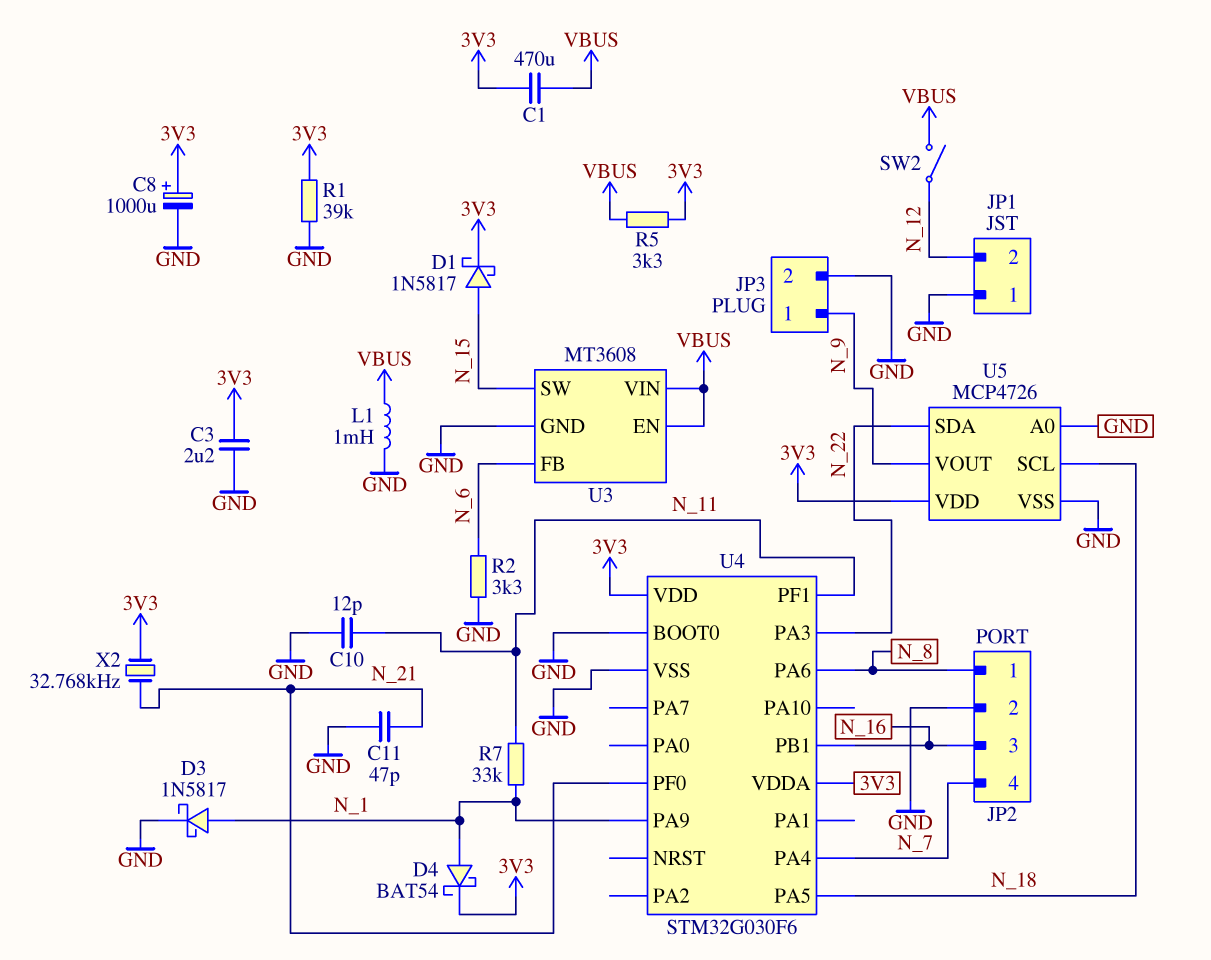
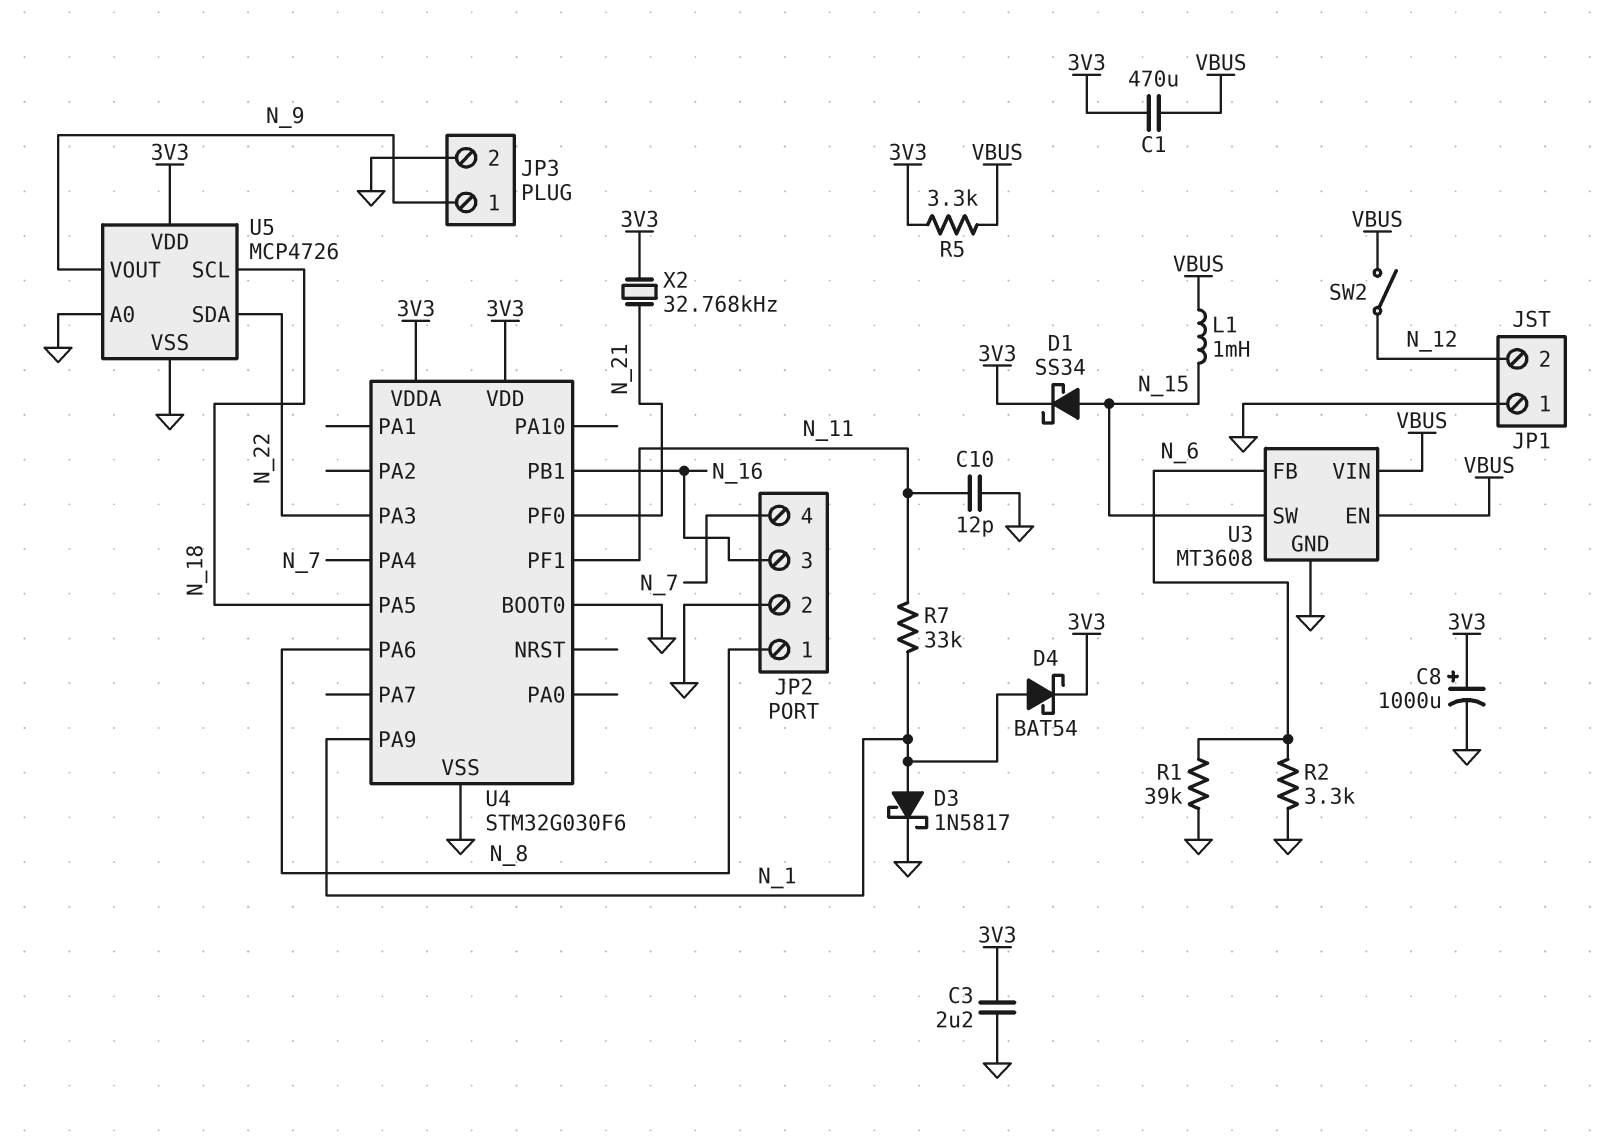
C11: 47pF (GND, N_21) -> none
D1: schottky 1N5817 (A N_15, K 3V3) -> schottky SS34 (A N_15, K 3V3)
L1: 1mH (GND, VBUS) -> 1mH (N_15, VBUS)
R1: 39k (3V3, GND) -> 39k (GND, N_6)

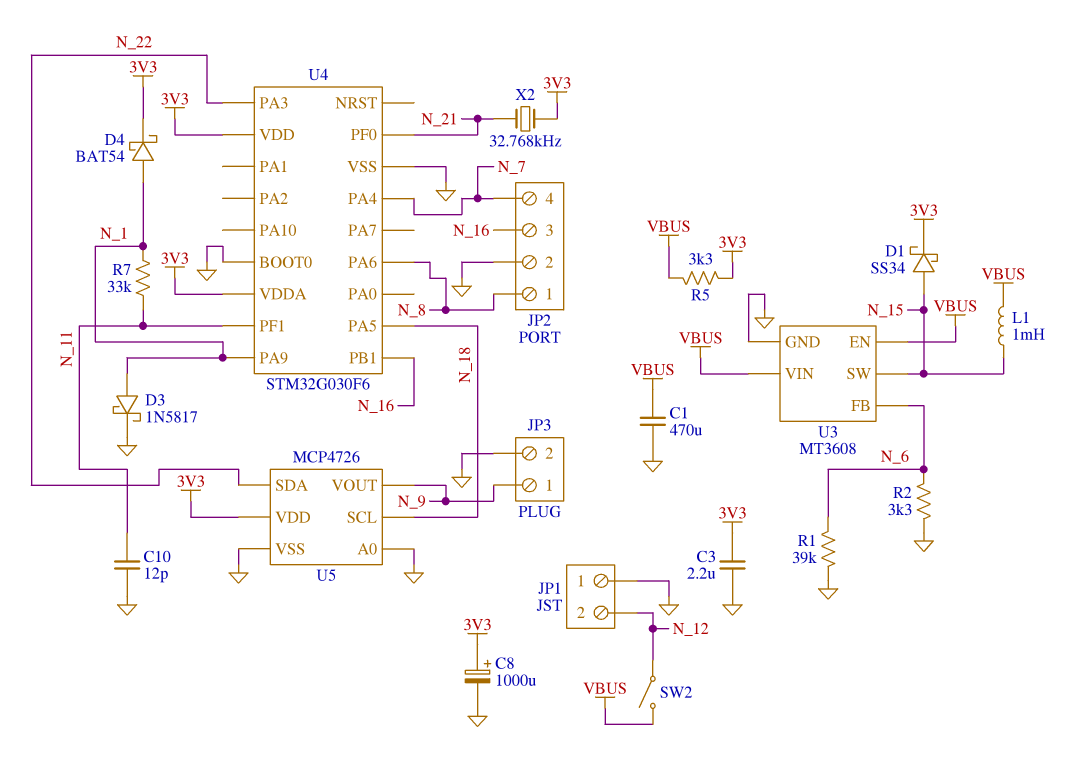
C1: 470uF (3V3, VBUS) -> 470uF (GND, VBUS)

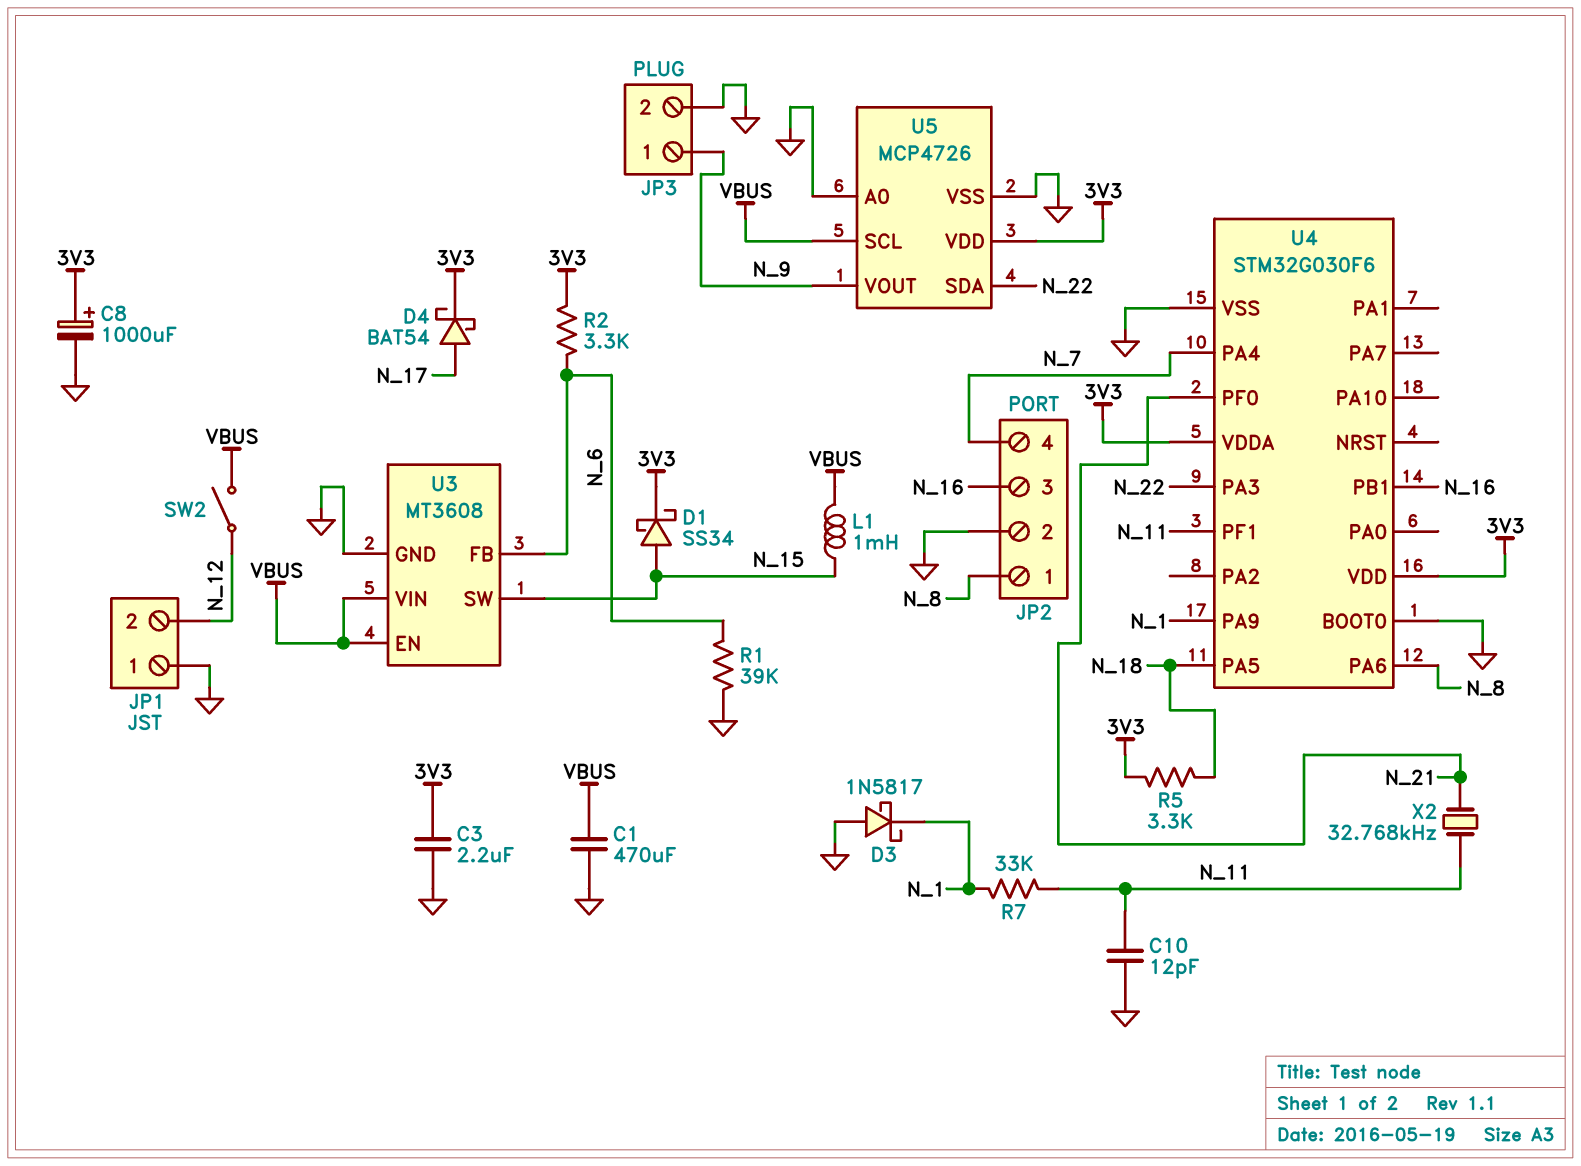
D3: schottky 1N5817 (A N_1, K GND) -> schottky 1N5817 (A GND, K N_1)
D4: schottky BAT54 (A N_1, K 3V3) -> schottky BAT54 (A N_17, K 3V3)
R2: 3.3k (GND, N_6) -> 3.3k (3V3, N_6)
R5: 3.3k (3V3, VBUS) -> 3.3k (3V3, N_18)
U5 pin SCL: N_18 -> VBUS
X2: 32.768kHz (3V3, N_21) -> 32.768kHz (N_11, N_21)

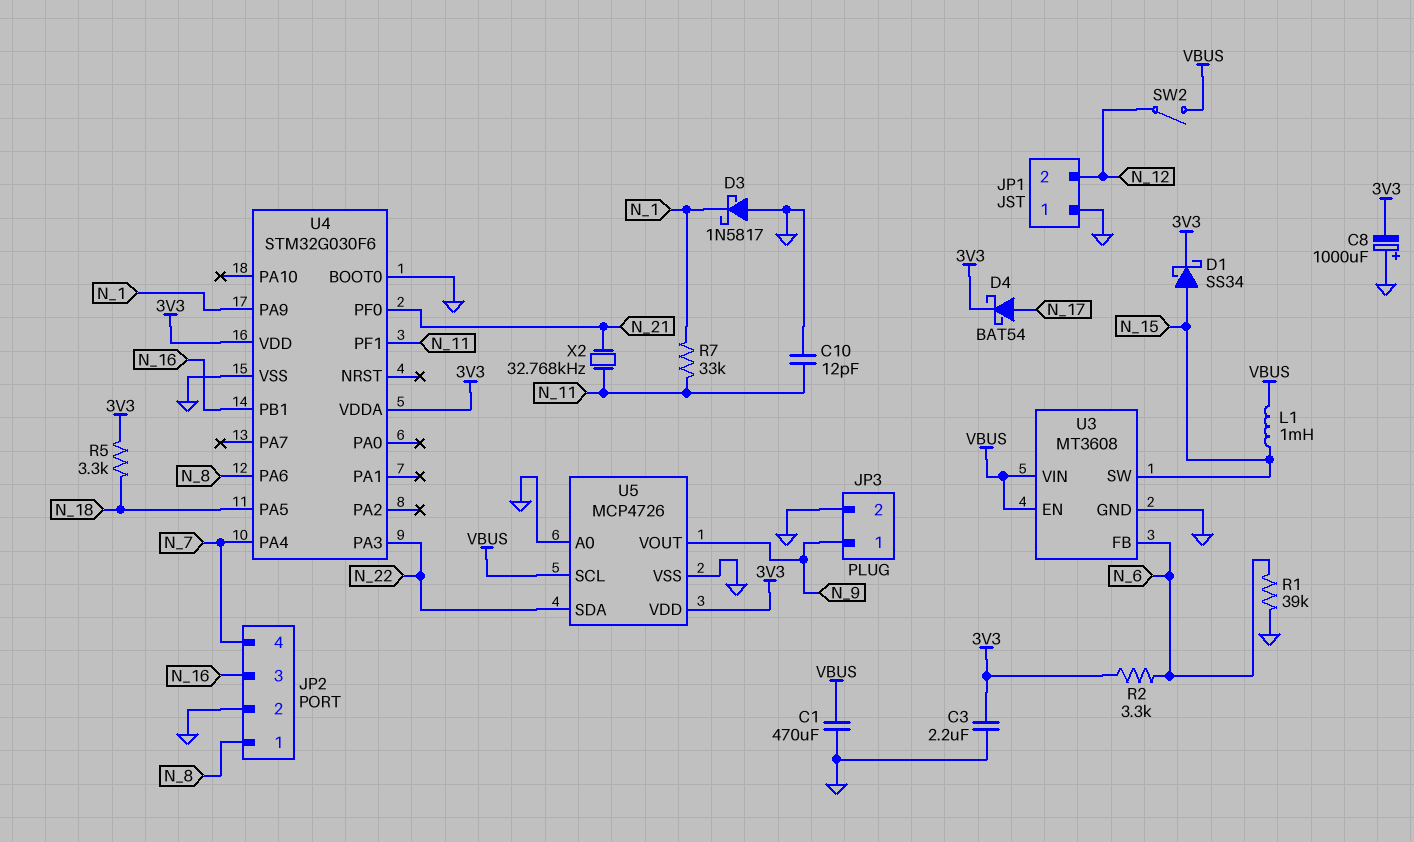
C8: 1000uF (plus 3V3, minus GND) -> 1000uF (plus GND, minus 3V3)

